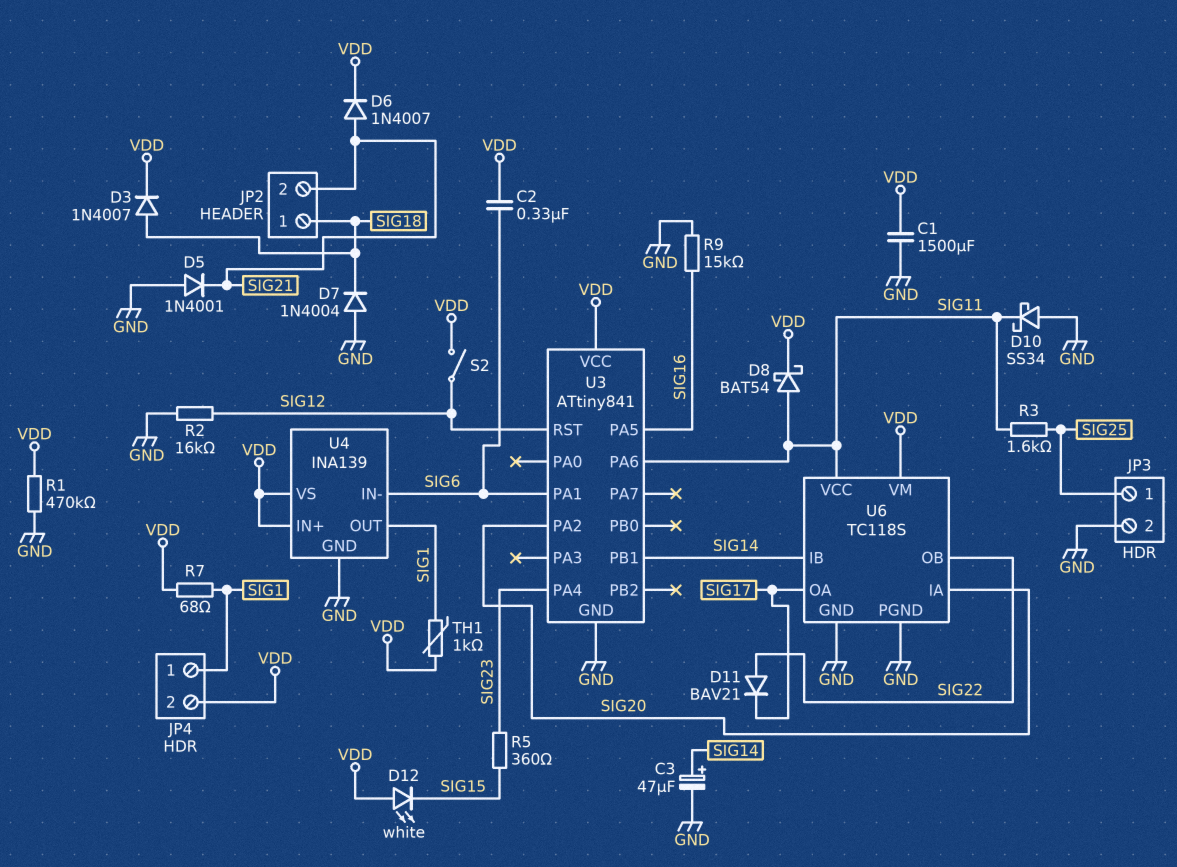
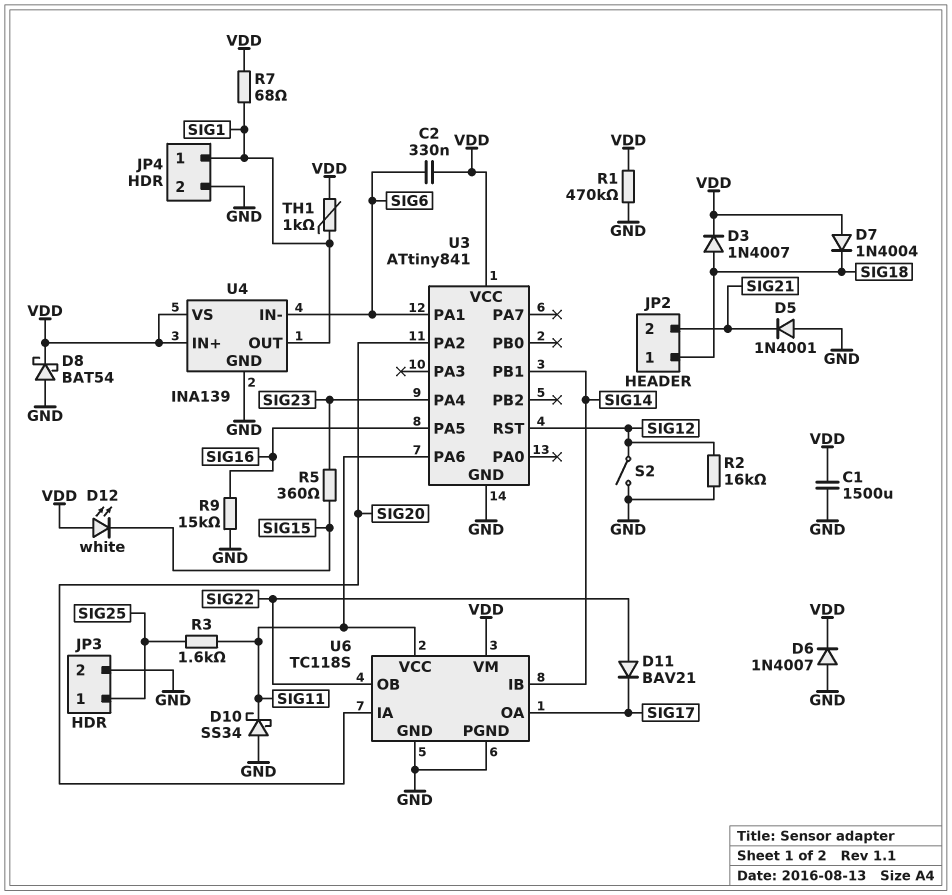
C3: 47uF (plus SIG14, minus GND) -> none
D6: diode 1N4007 (A SIG21, K VDD) -> diode 1N4007 (A GND, K VDD)
D7: diode 1N4004 (A GND, K SIG18) -> diode 1N4004 (A VDD, K SIG18)
D8: schottky BAT54 (A SIG11, K VDD) -> schottky BAT54 (A GND, K VDD)
JP4 pin 2: VDD -> GND
S2: switch (SIG12, VDD) -> switch (GND, SIG12)

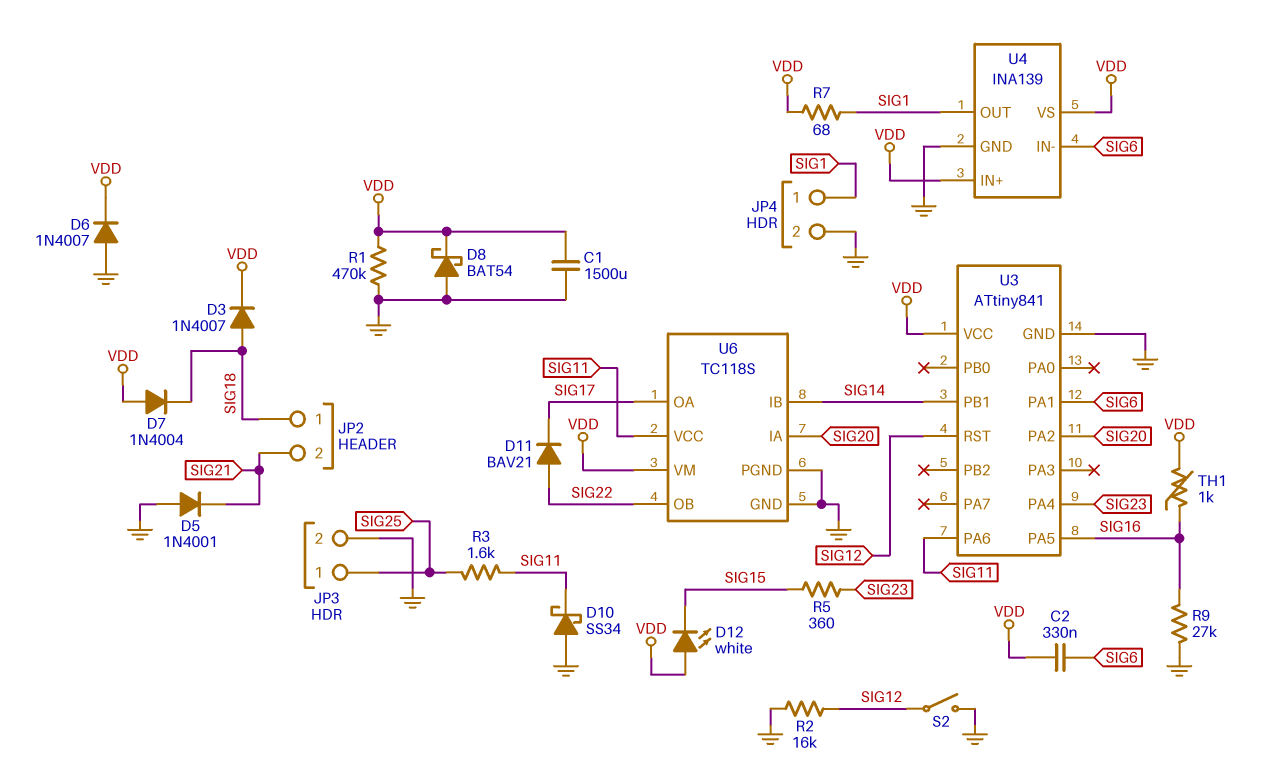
R9: 15k (GND, SIG16) -> 27k (GND, SIG16)
TH1: 1k (SIG1, VDD) -> 1k (SIG16, VDD)

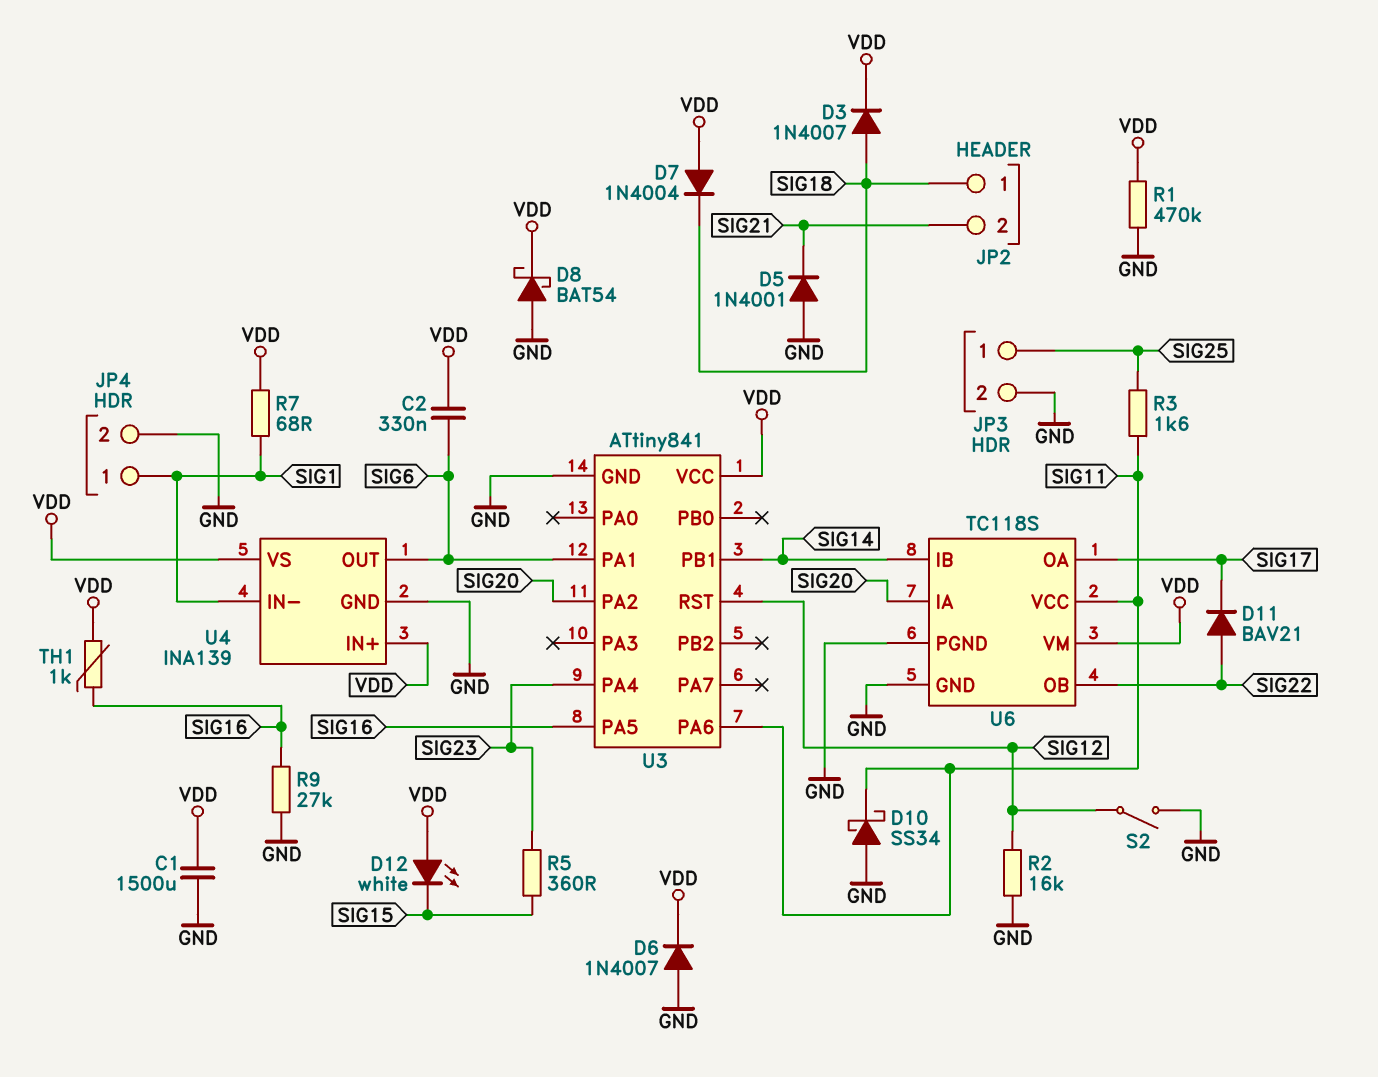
U4 pin IN-: SIG6 -> SIG1
U4 pin OUT: SIG1 -> SIG6

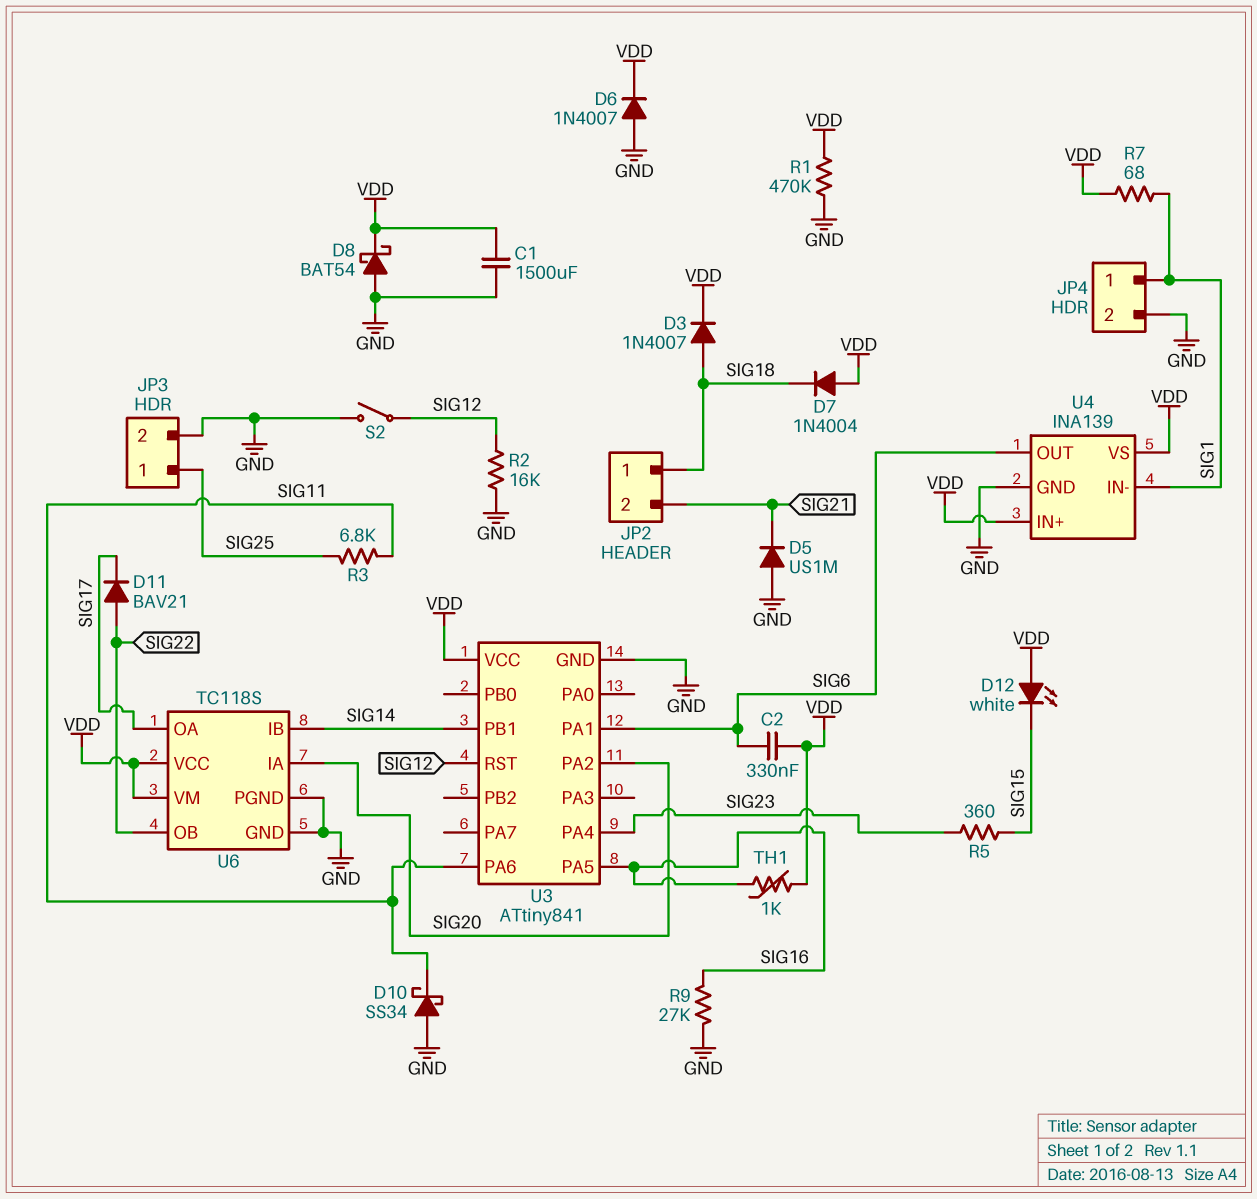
D5: diode 1N4001 (A GND, K SIG21) -> diode US1M (A GND, K SIG21)
R3: 1.6k (SIG11, SIG25) -> 6.8k (SIG11, SIG25)
U6 pin VCC: SIG11 -> VDD

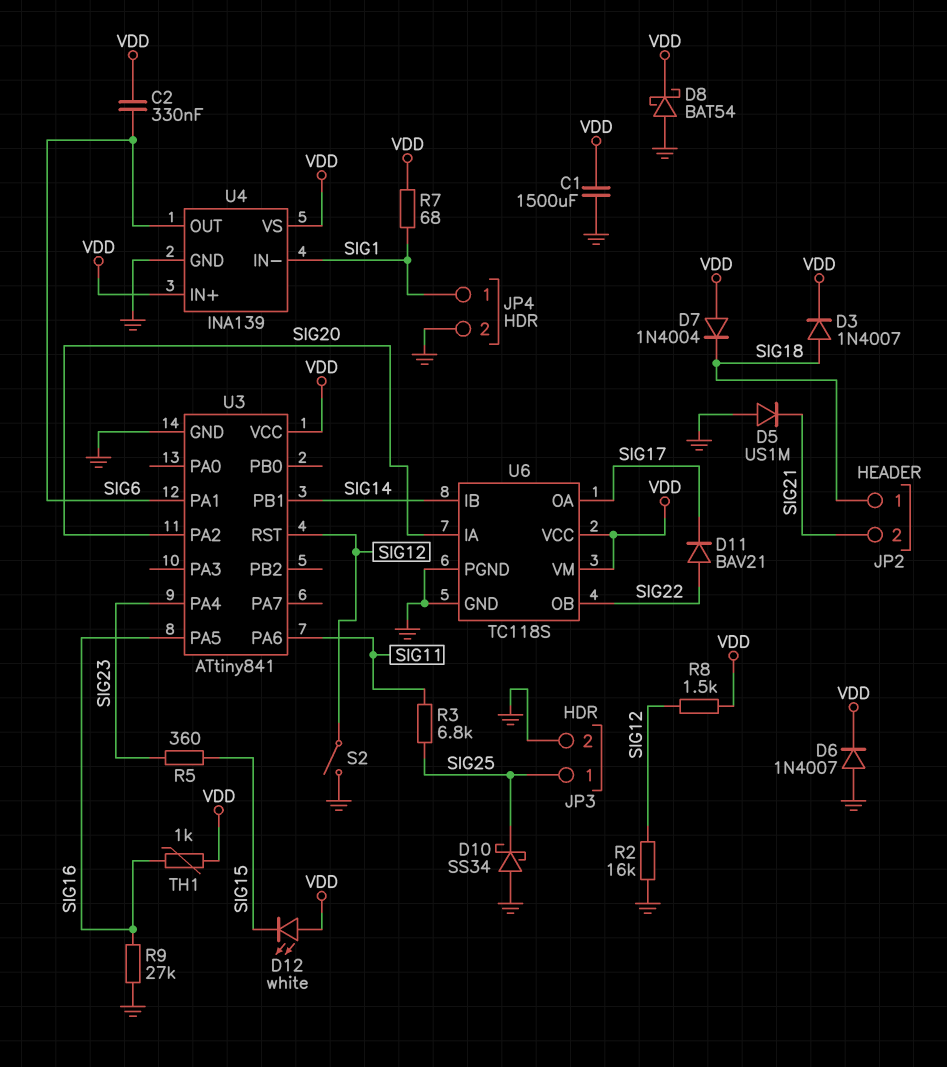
D10: schottky SS34 (A GND, K SIG11) -> schottky SS34 (A GND, K SIG25)
R1: 470k (GND, VDD) -> none
R8: none -> 1.5k (SIG12, VDD)

